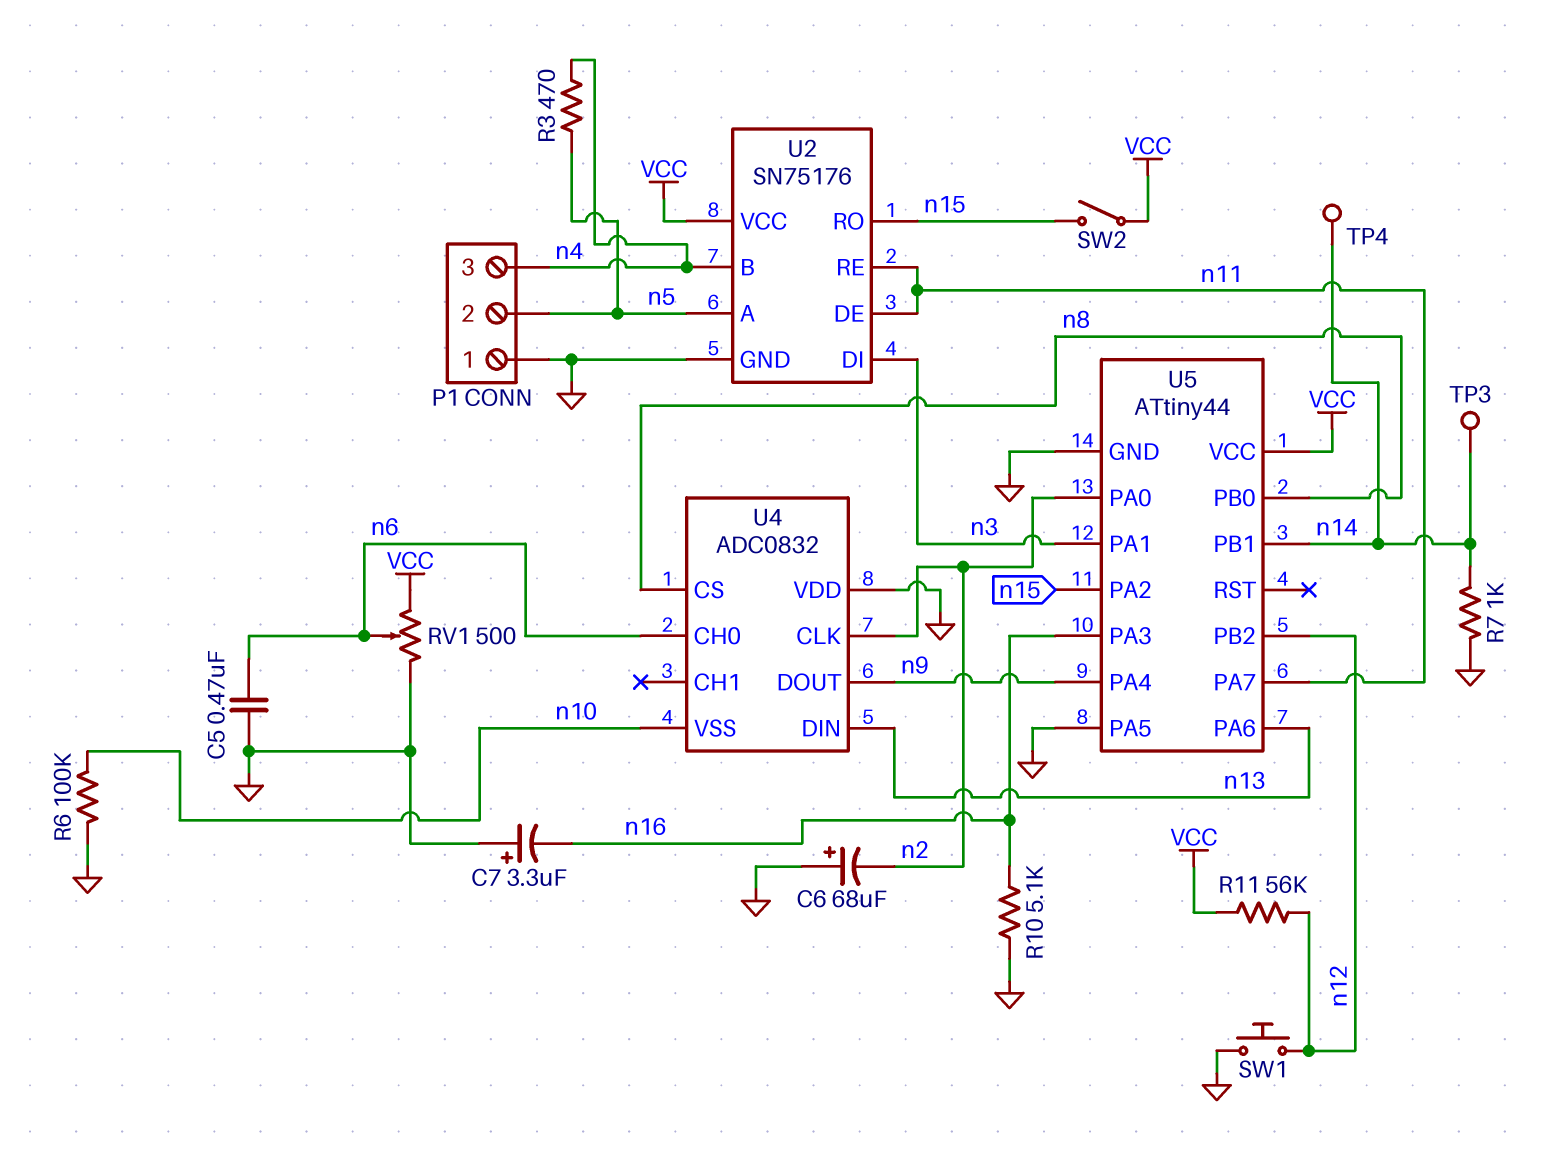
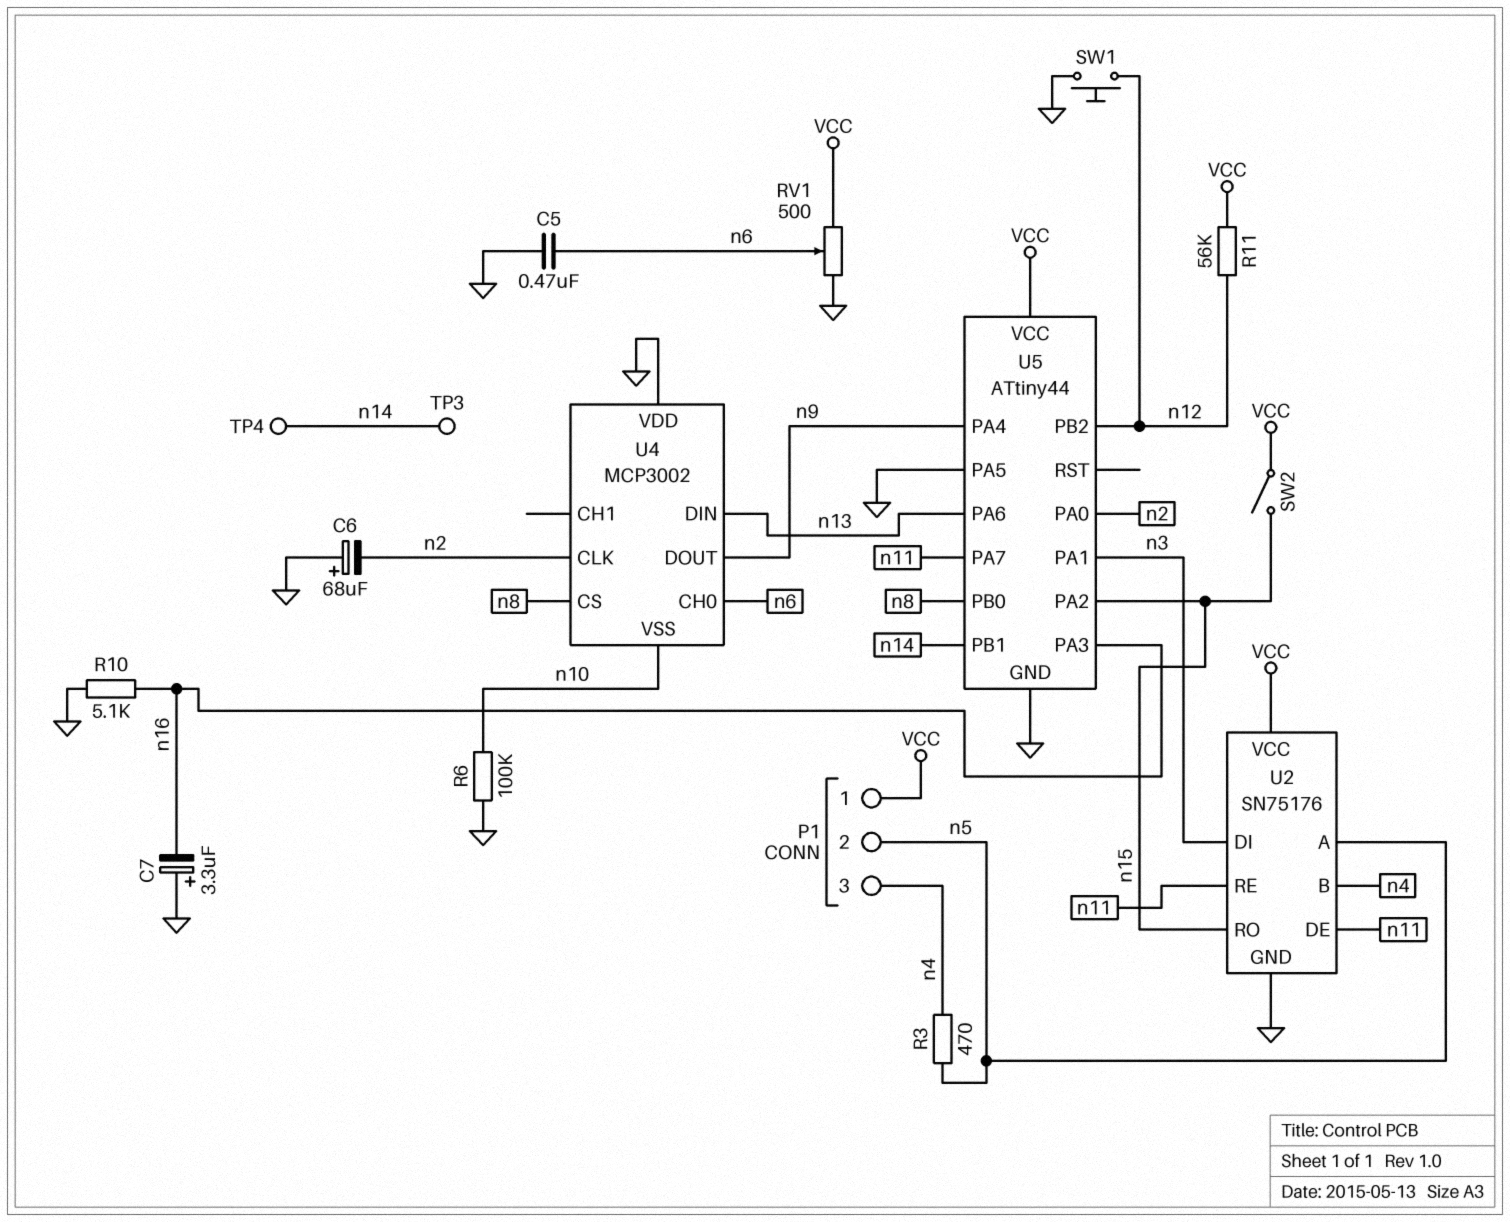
P1 pin 1: GND -> VCC
R7: 1k (GND, n14) -> none
U4: ADC0832 -> MCP3002

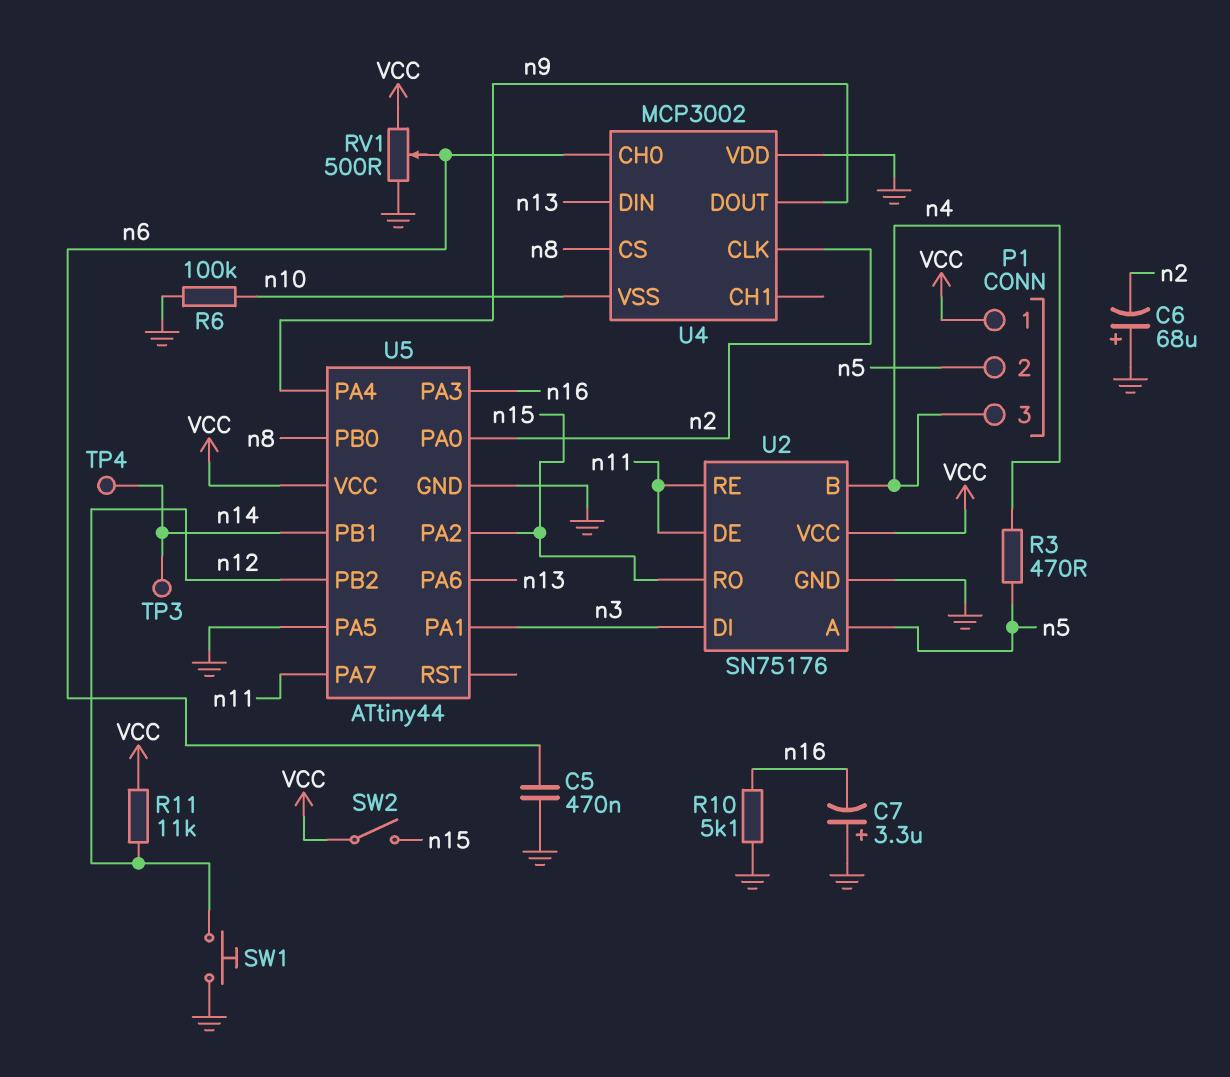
R11: 56k (VCC, n12) -> 11k (VCC, n12)

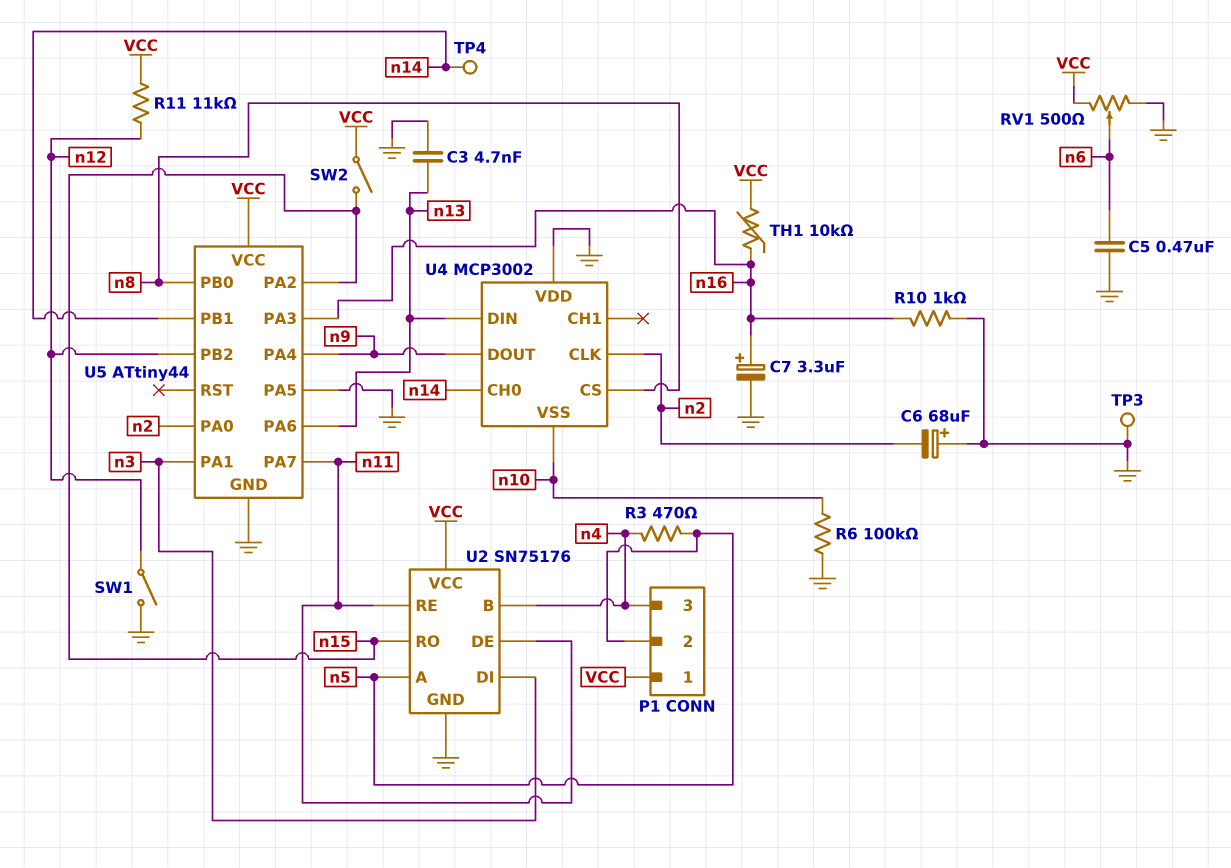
C3: none -> 4.7nF (GND, n13)
C7: 3.3uF (plus GND, minus n16) -> 3.3uF (plus n16, minus GND)
R10: 5.1k (GND, n16) -> 1k (GND, n16)
SW1: button (GND, n12) -> switch (GND, n12)
TH1: none -> 10k (VCC, n16)
TP3: test point (n14) -> test point (GND)
U4 pin CH0: n6 -> n14

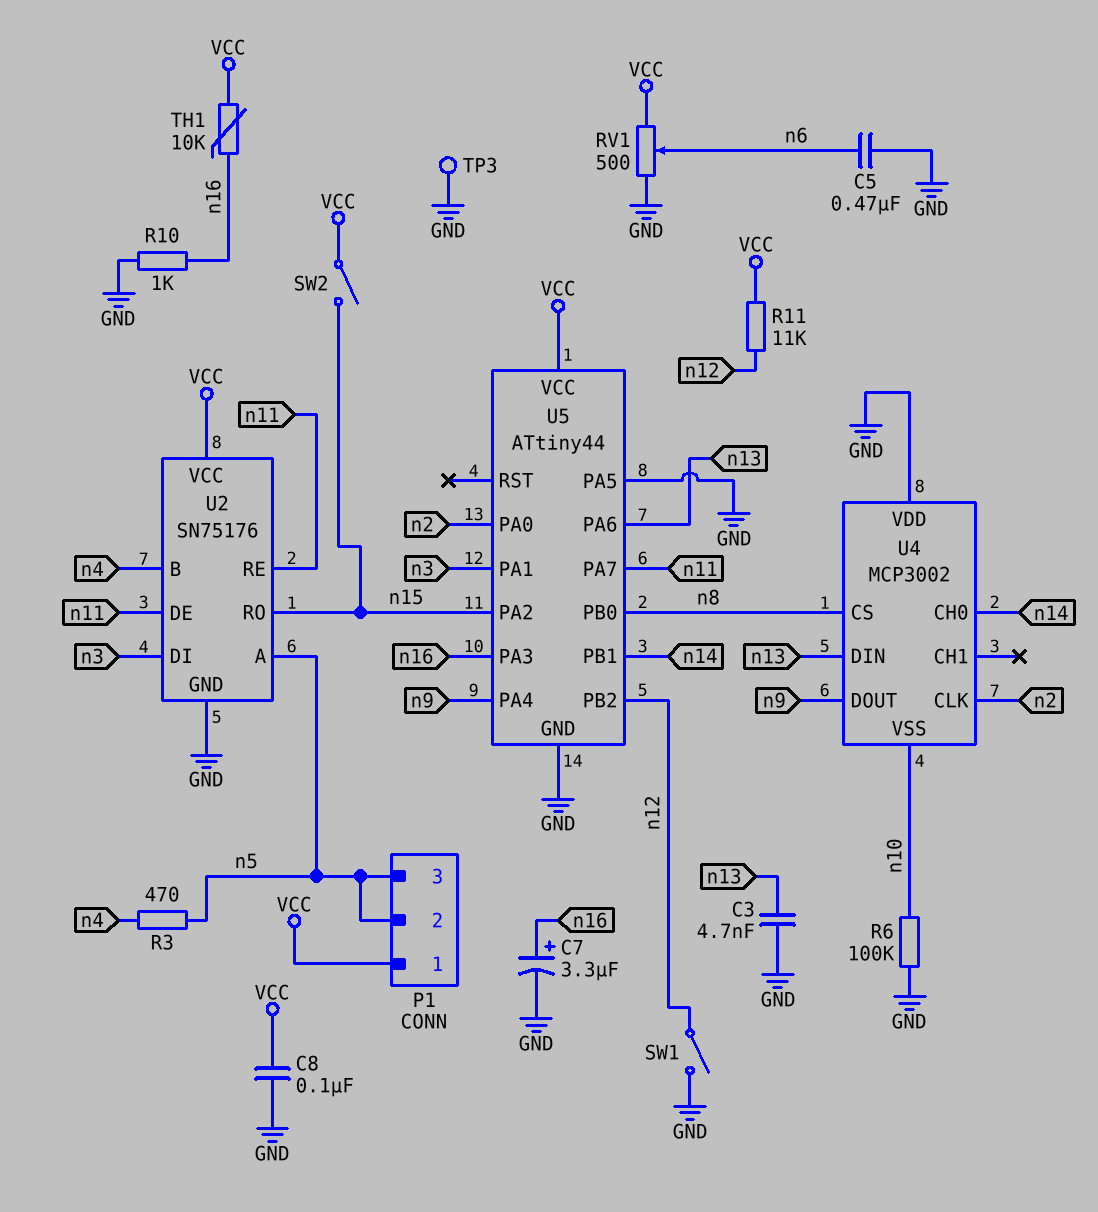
C6: 68uF (plus GND, minus n2) -> none
C8: none -> 100nF (GND, VCC)
P1 pin 3: n4 -> n5
TP4: test point (n14) -> none

